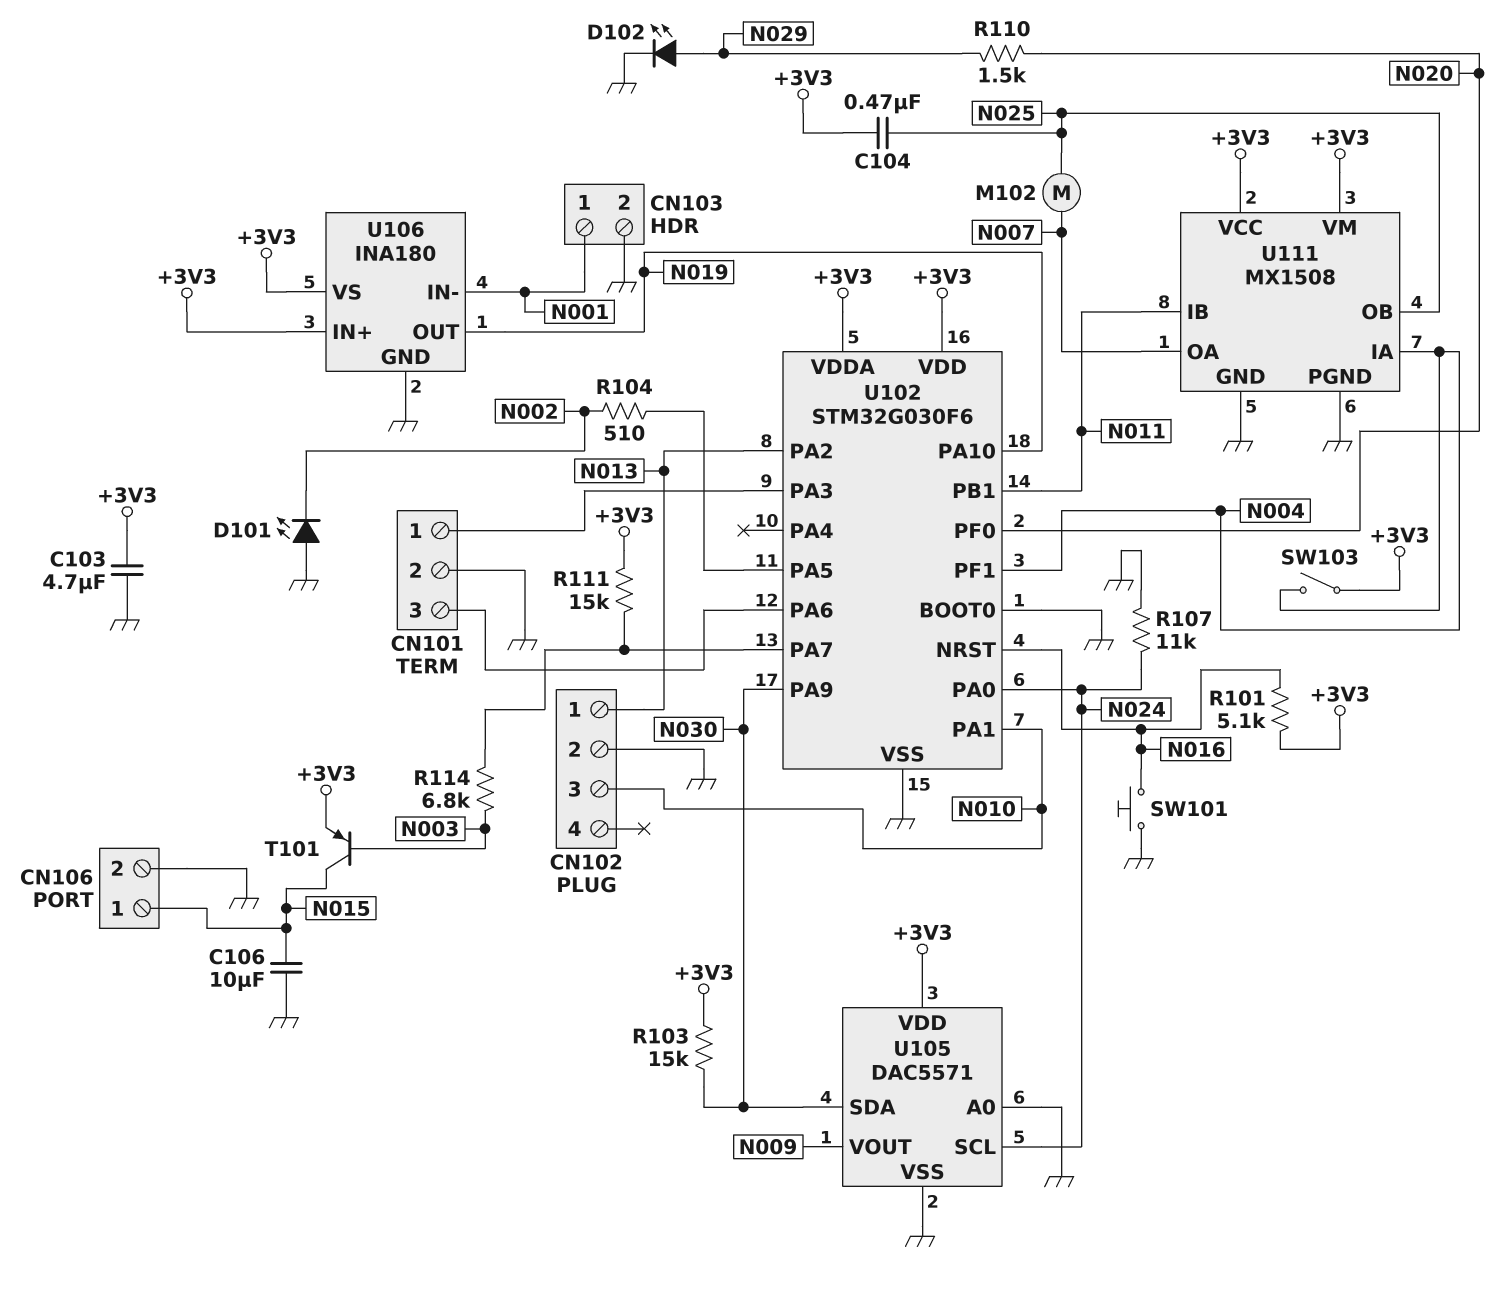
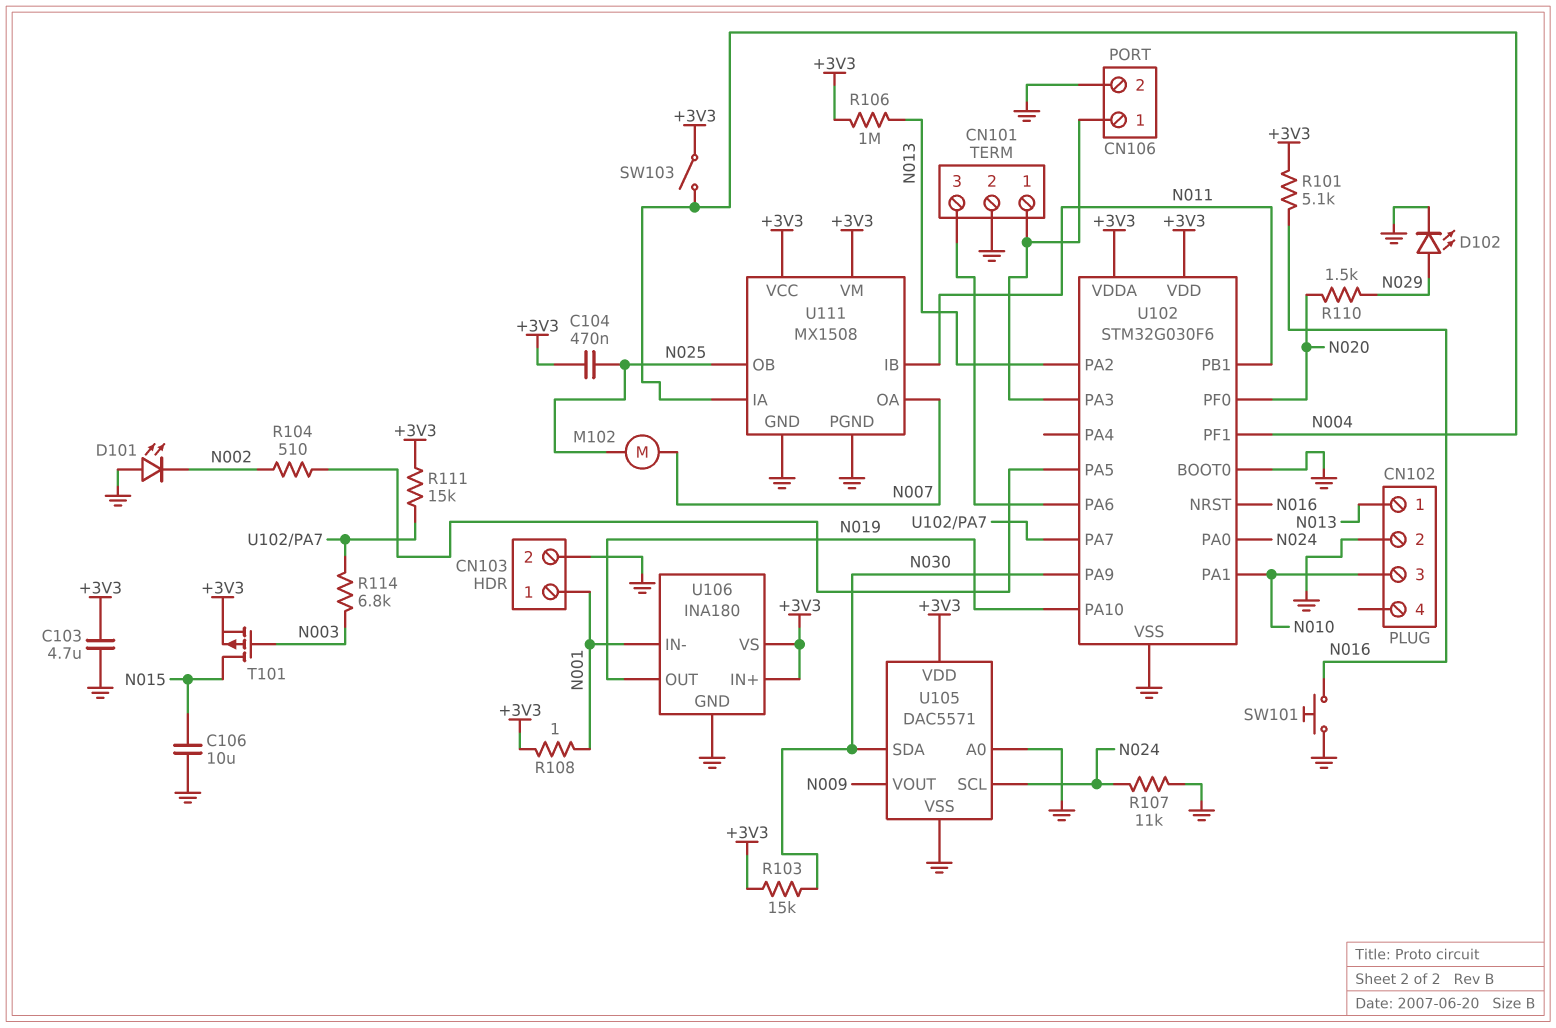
CN106 pin 1: N015 -> CN101/1
R106: none -> 1M (+3V3, N013)
R108: none -> 1 (+3V3, N001)
T101: PNP (B N003, C N015, E +3V3) -> PMOS (G N003, D N015, S +3V3)

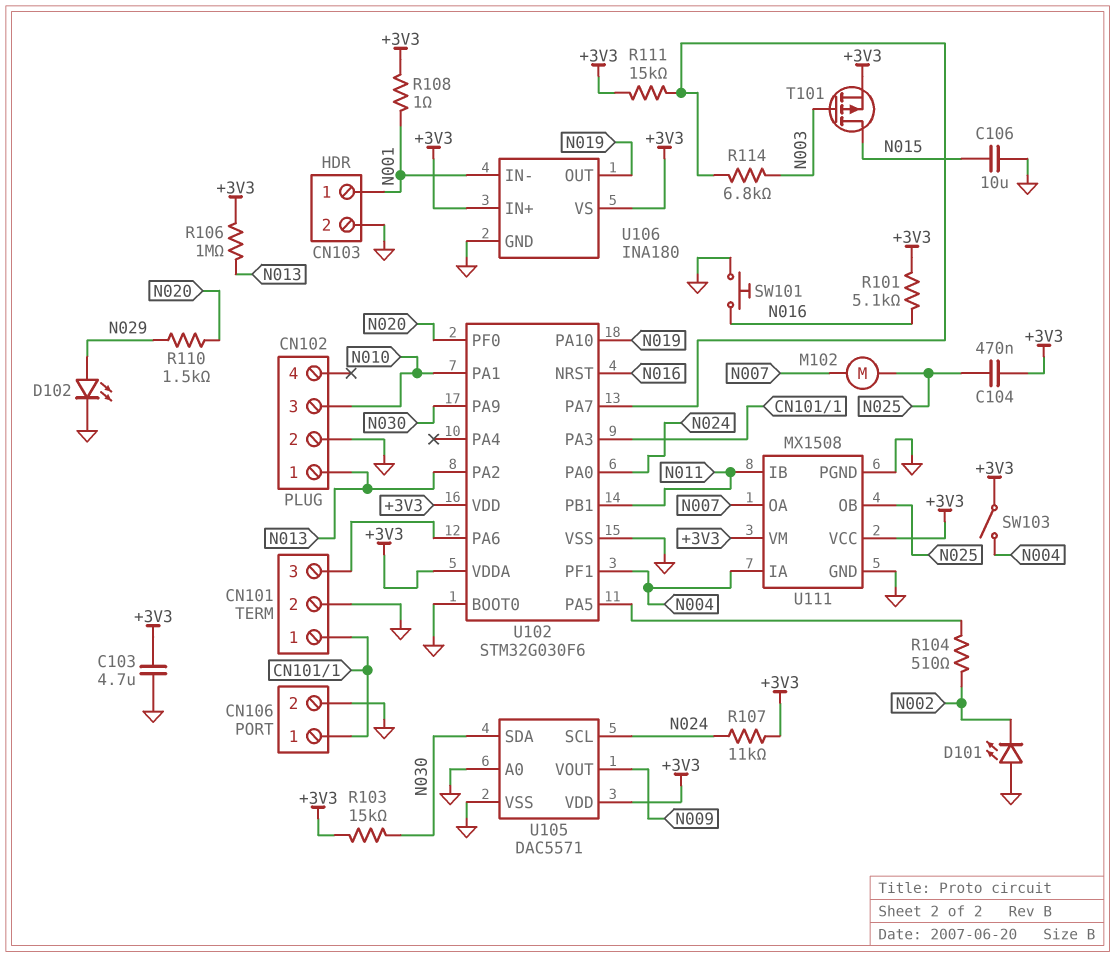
R107: 11k (GND, N024) -> 11k (+3V3, N024)

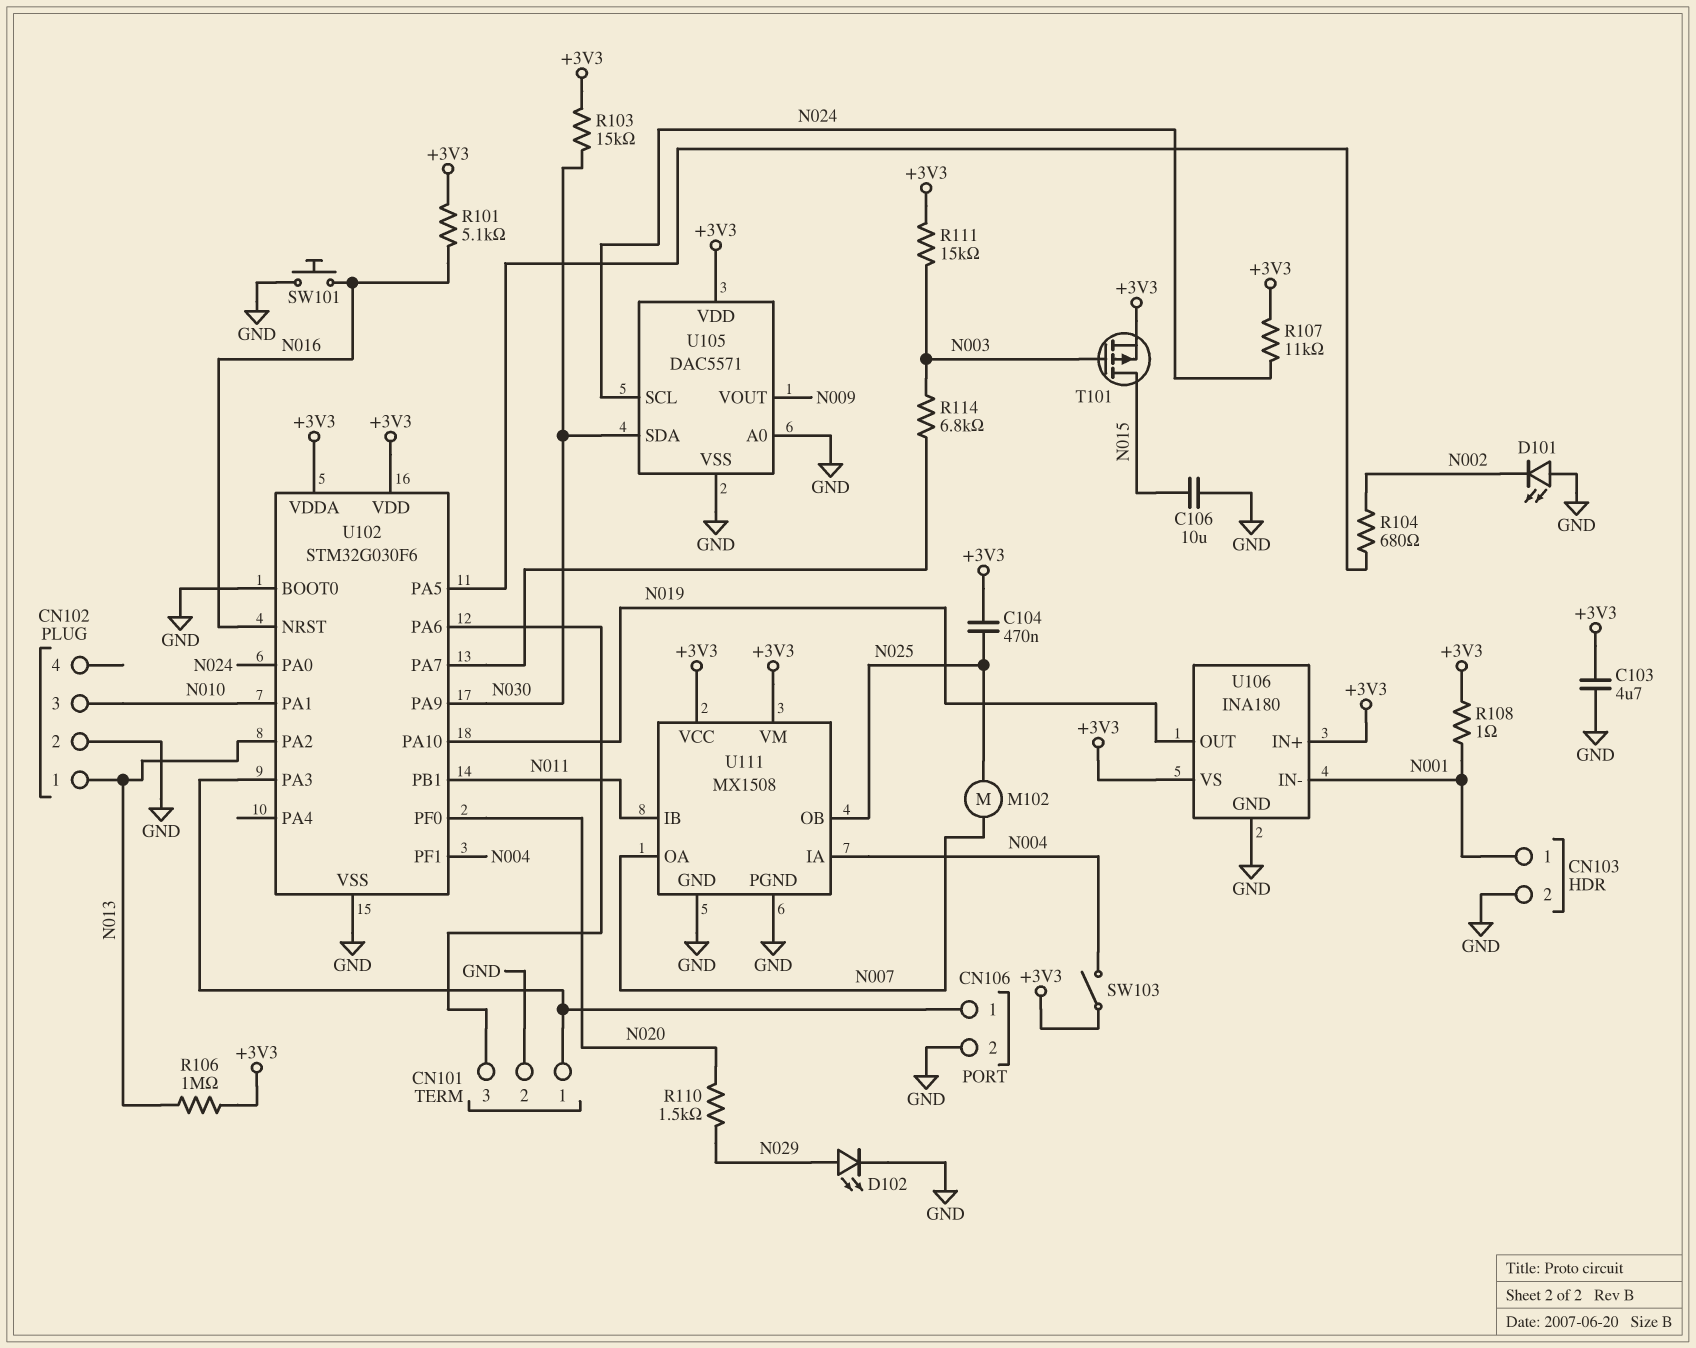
R104: 510 (N002, U102/PA5) -> 680 (N002, U102/PA5)
R111: 15k (+3V3, U102/PA7) -> 15k (+3V3, N003)

